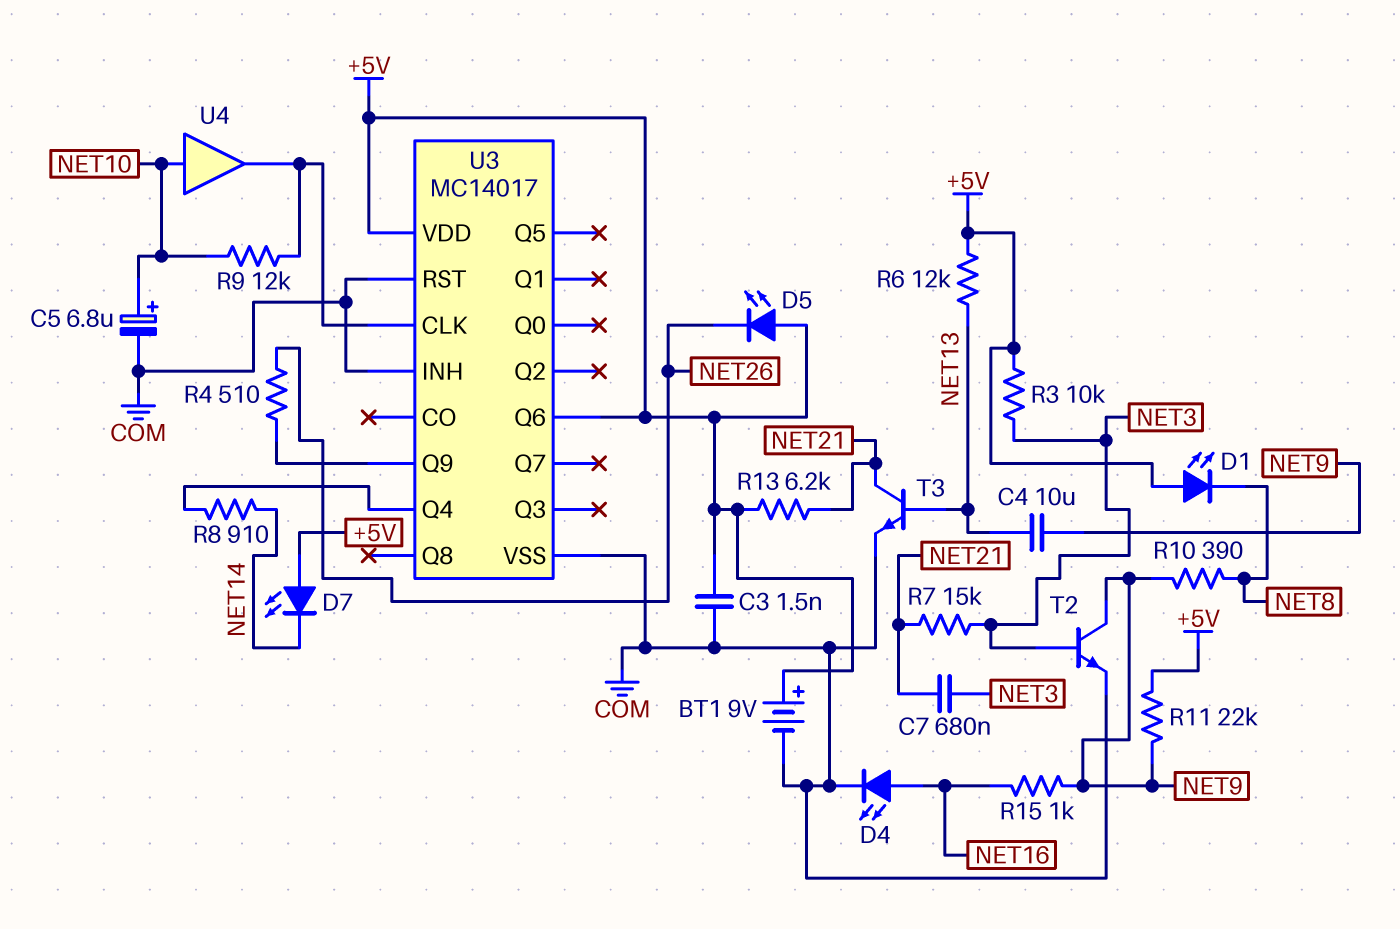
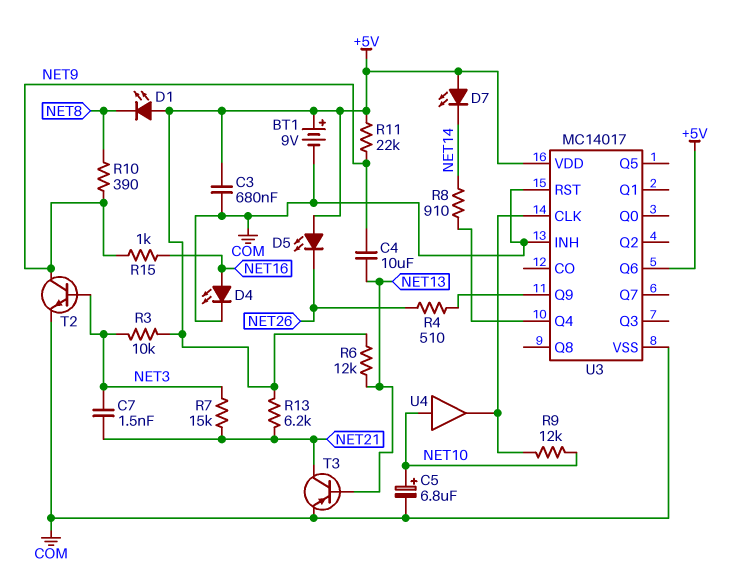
C3: 1.5nF (+5V, COM) -> 680nF (+5V, COM)
C7: 680nF (NET3, NET21) -> 1.5nF (NET3, NET21)
T3: NPN (B NET13, C NET21, E COM) -> PNP (B NET13, C NET21, E COM)

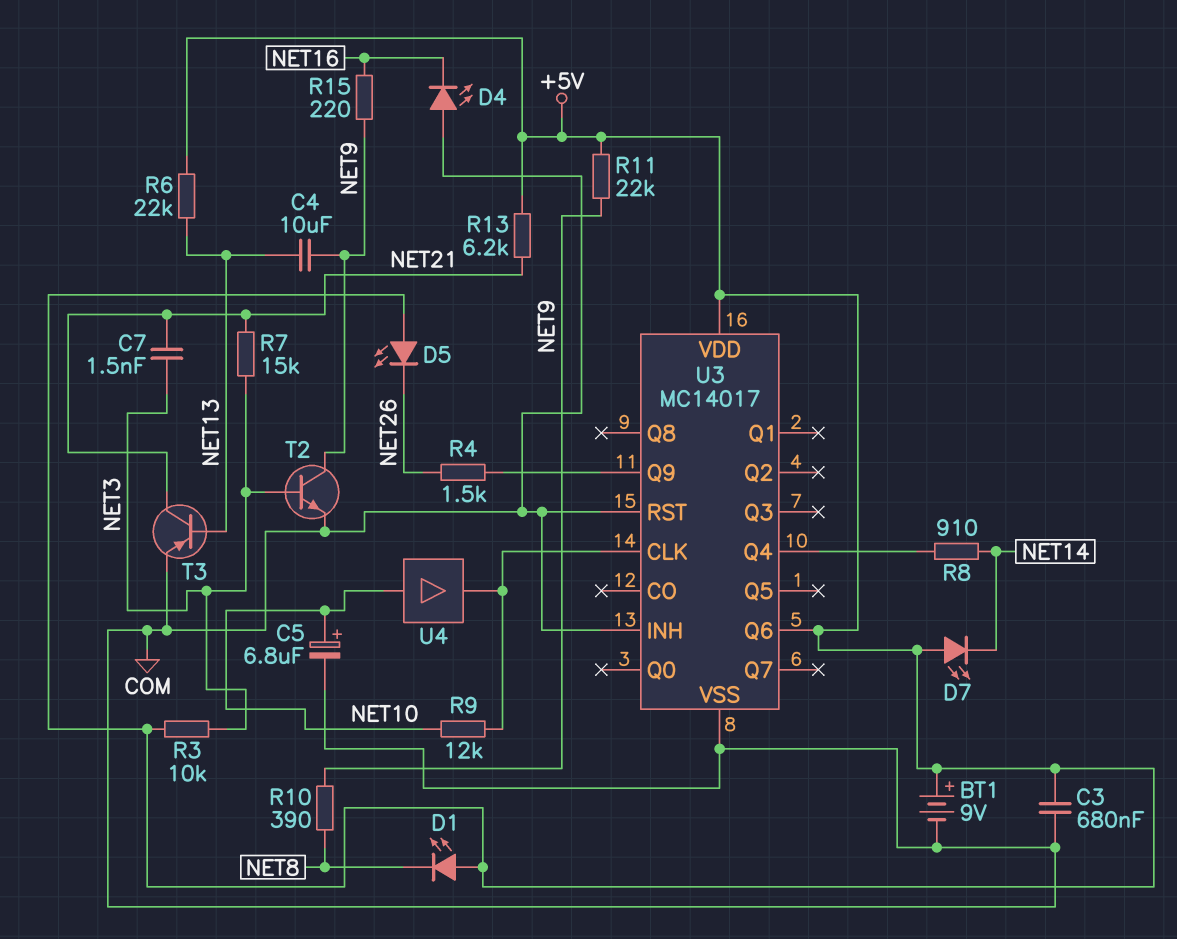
D4: LED (A NET16, K COM) -> LED (A COM, K NET16)
R4: 510 (NET26, U3/Q9) -> 1.5k (NET26, U3/Q9)
R6: 12k (+5V, NET13) -> 22k (+5V, NET13)
R15: 1k (NET9, NET16) -> 220 (NET9, NET16)

